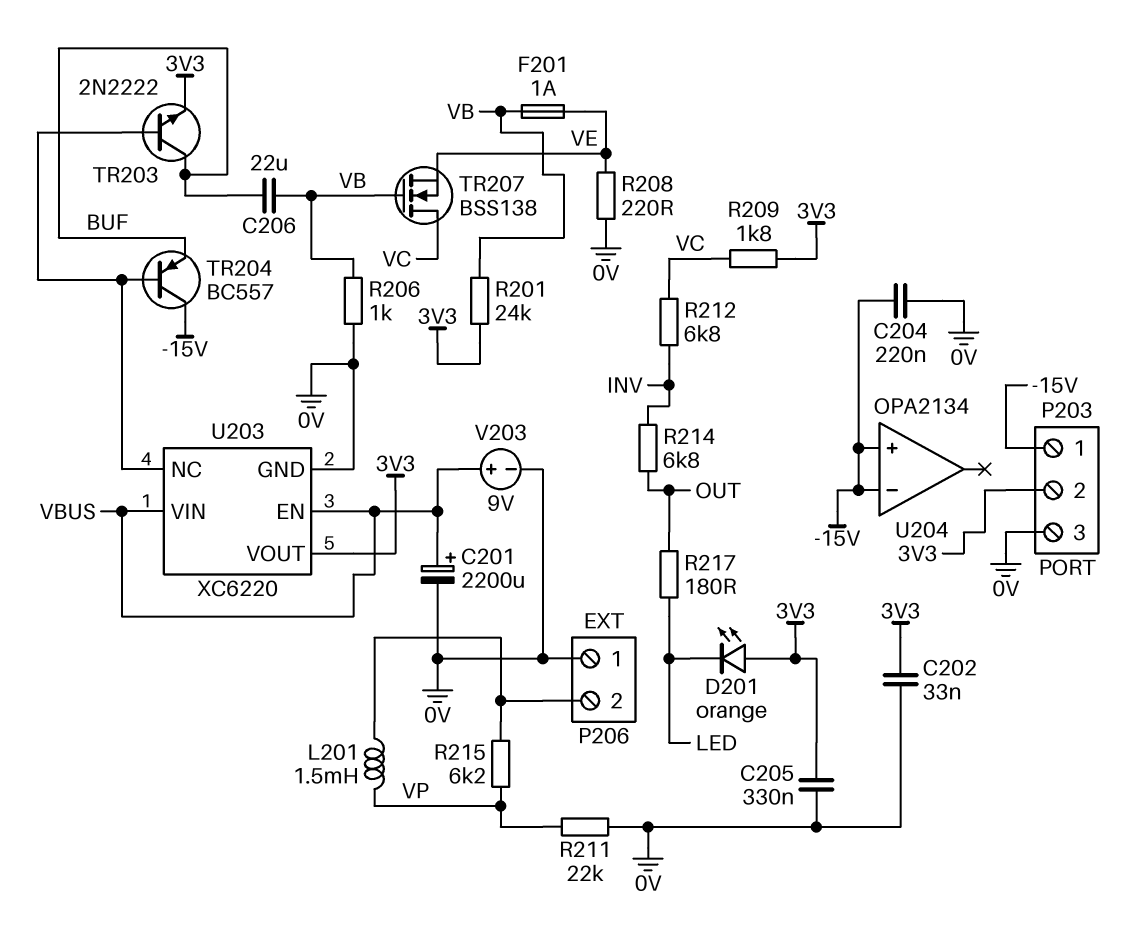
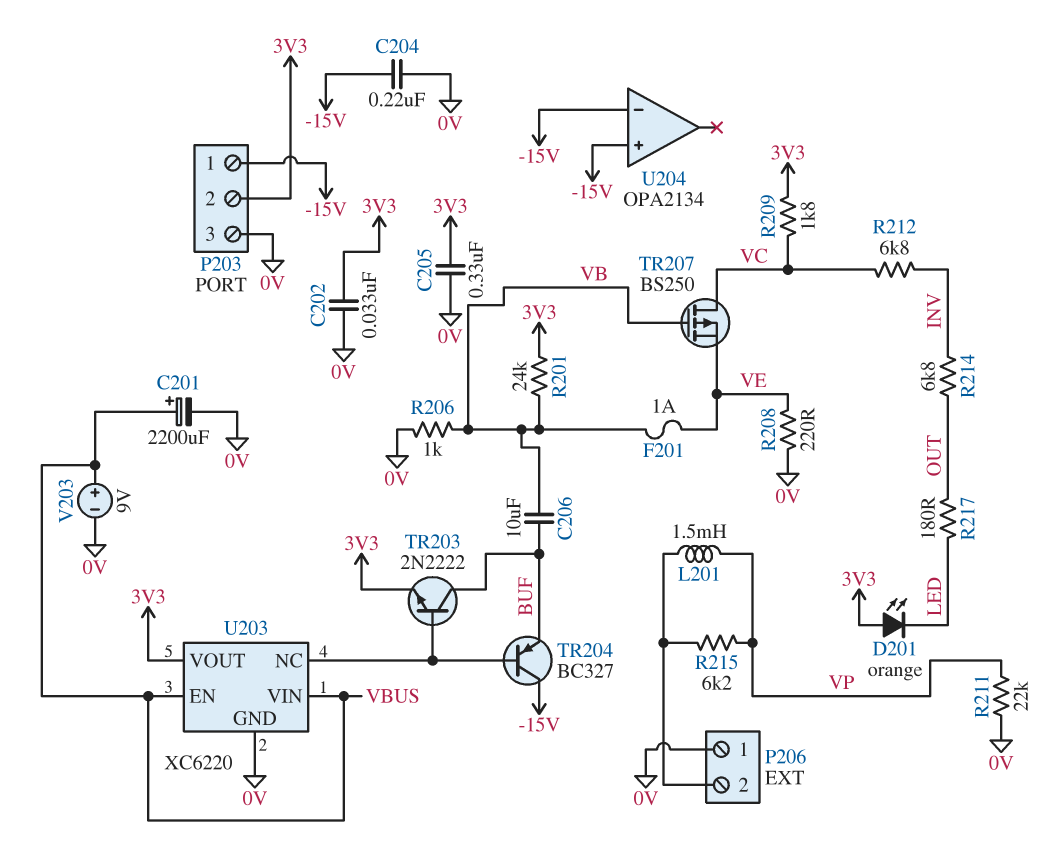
C206: 22uF (BUF, VB) -> 10uF (BUF, VB)
TR204: PNP BC557 (B U203/NC, C -15V, E BUF) -> PNP BC327 (B U203/NC, C -15V, E BUF)
TR207: NMOS BSS138 (G VB, D VC, S VE) -> PMOS BS250 (G VB, D VC, S VE)

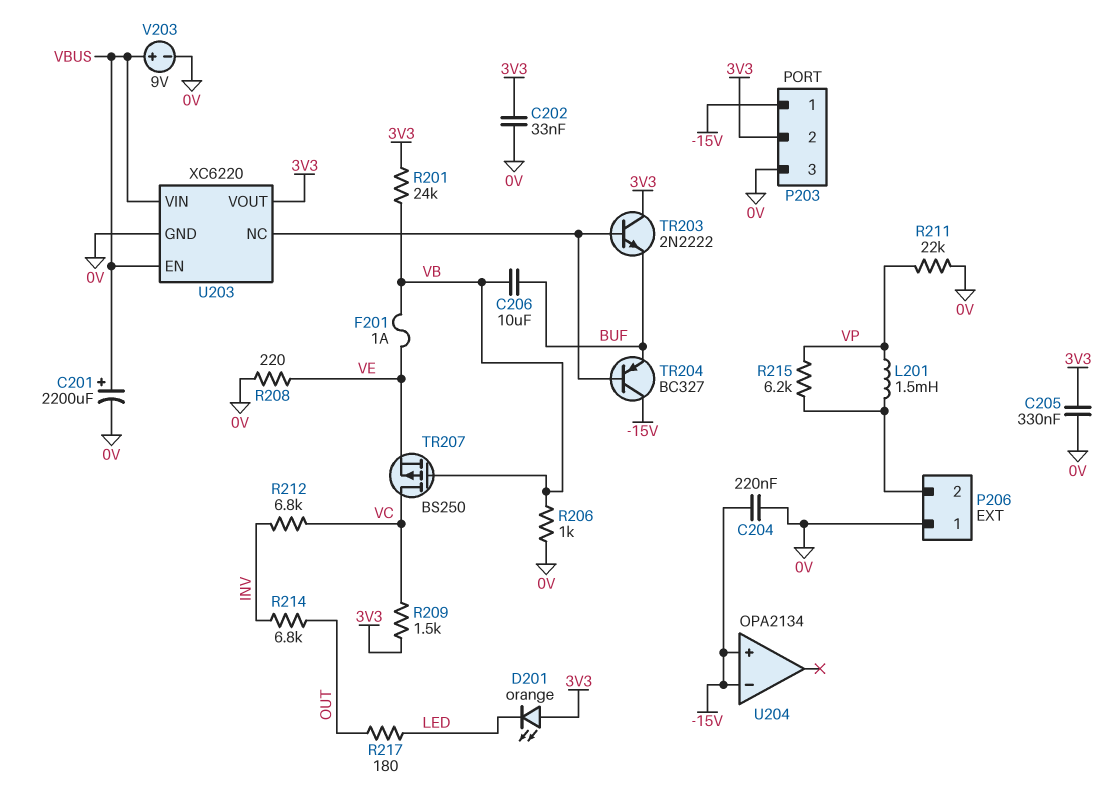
R209: 1.8k (3V3, VC) -> 1.5k (3V3, VC)
TR203: NPN 2N2222 (B U203/NC, C BUF, E 3V3) -> NPN 2N2222 (B U203/NC, C 3V3, E BUF)

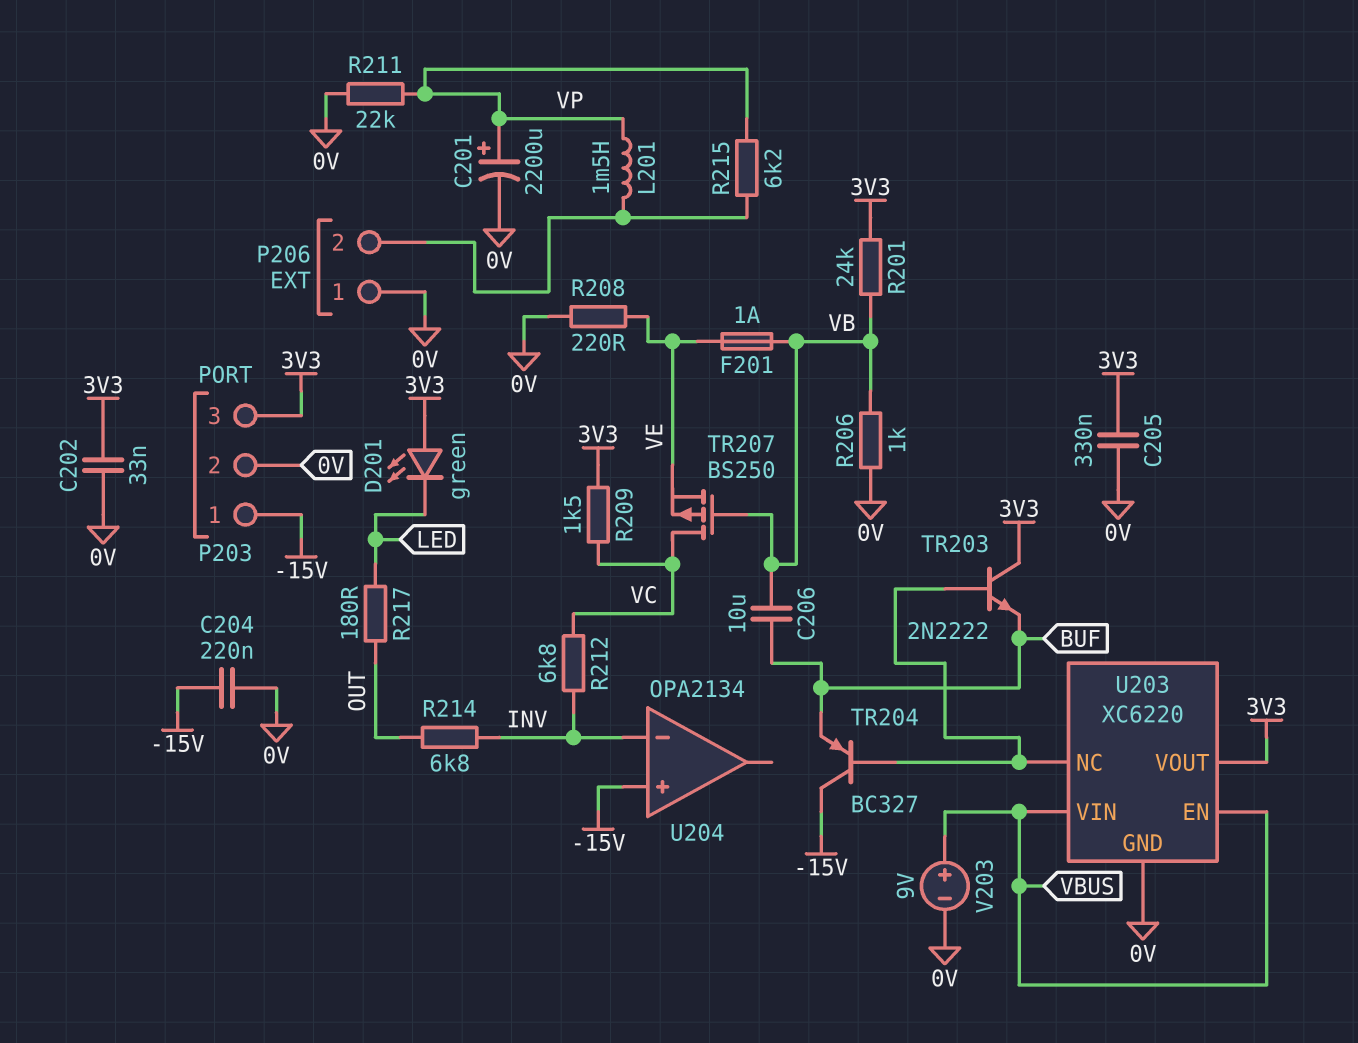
C201: 2200uF (plus VBUS, minus 0V) -> 2200uF (plus VP, minus 0V)
D201: LED orange (A 3V3, K LED) -> LED green (A 3V3, K LED)
P203 pin 2: 3V3 -> 0V
P203 pin 3: 0V -> 3V3
U204 pin in-: -15V -> INV

